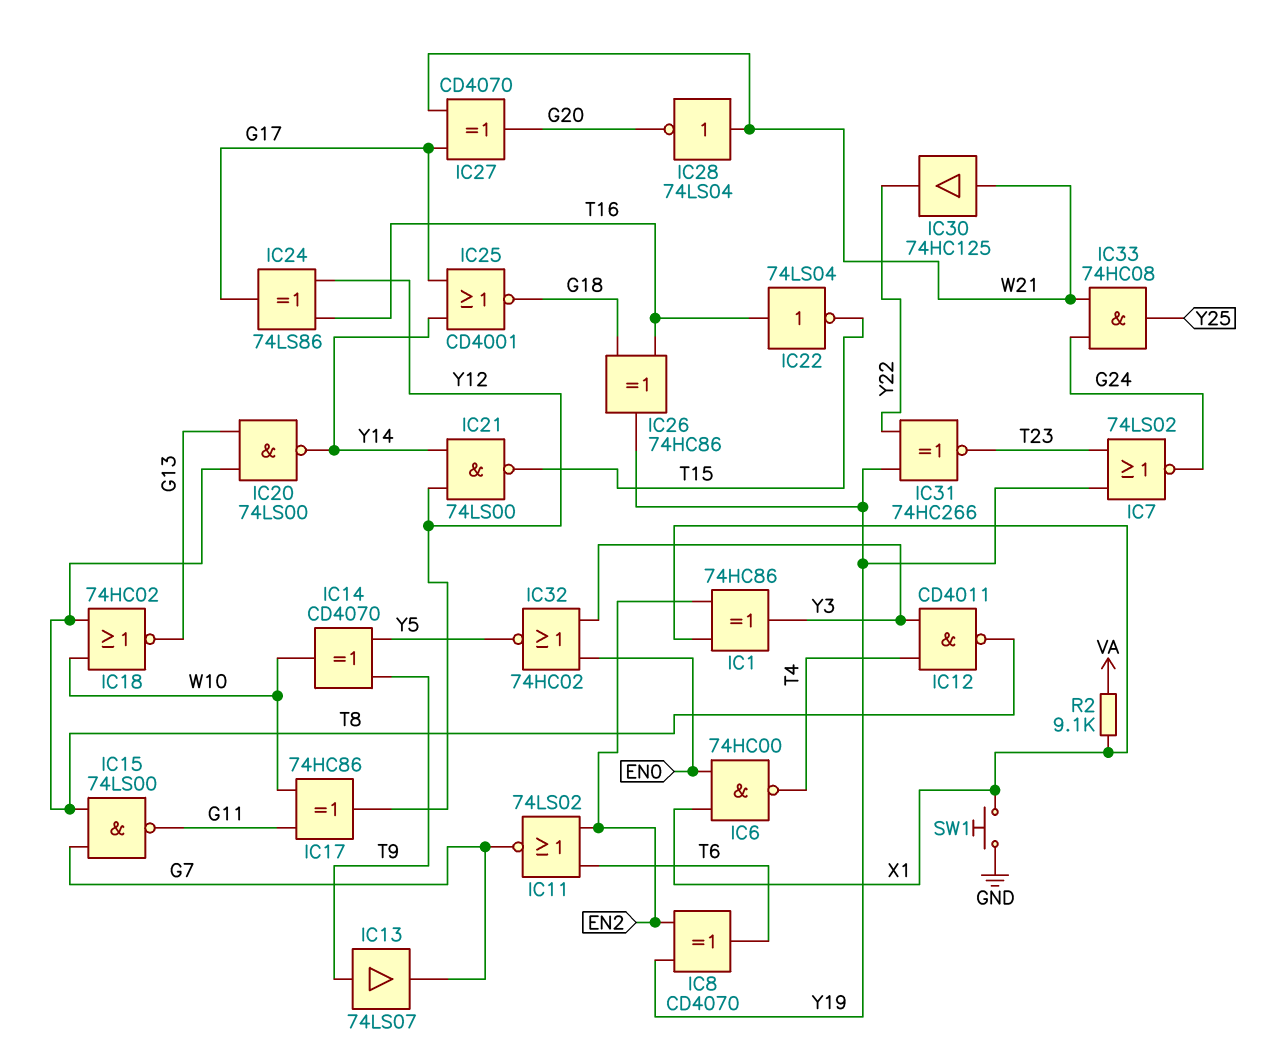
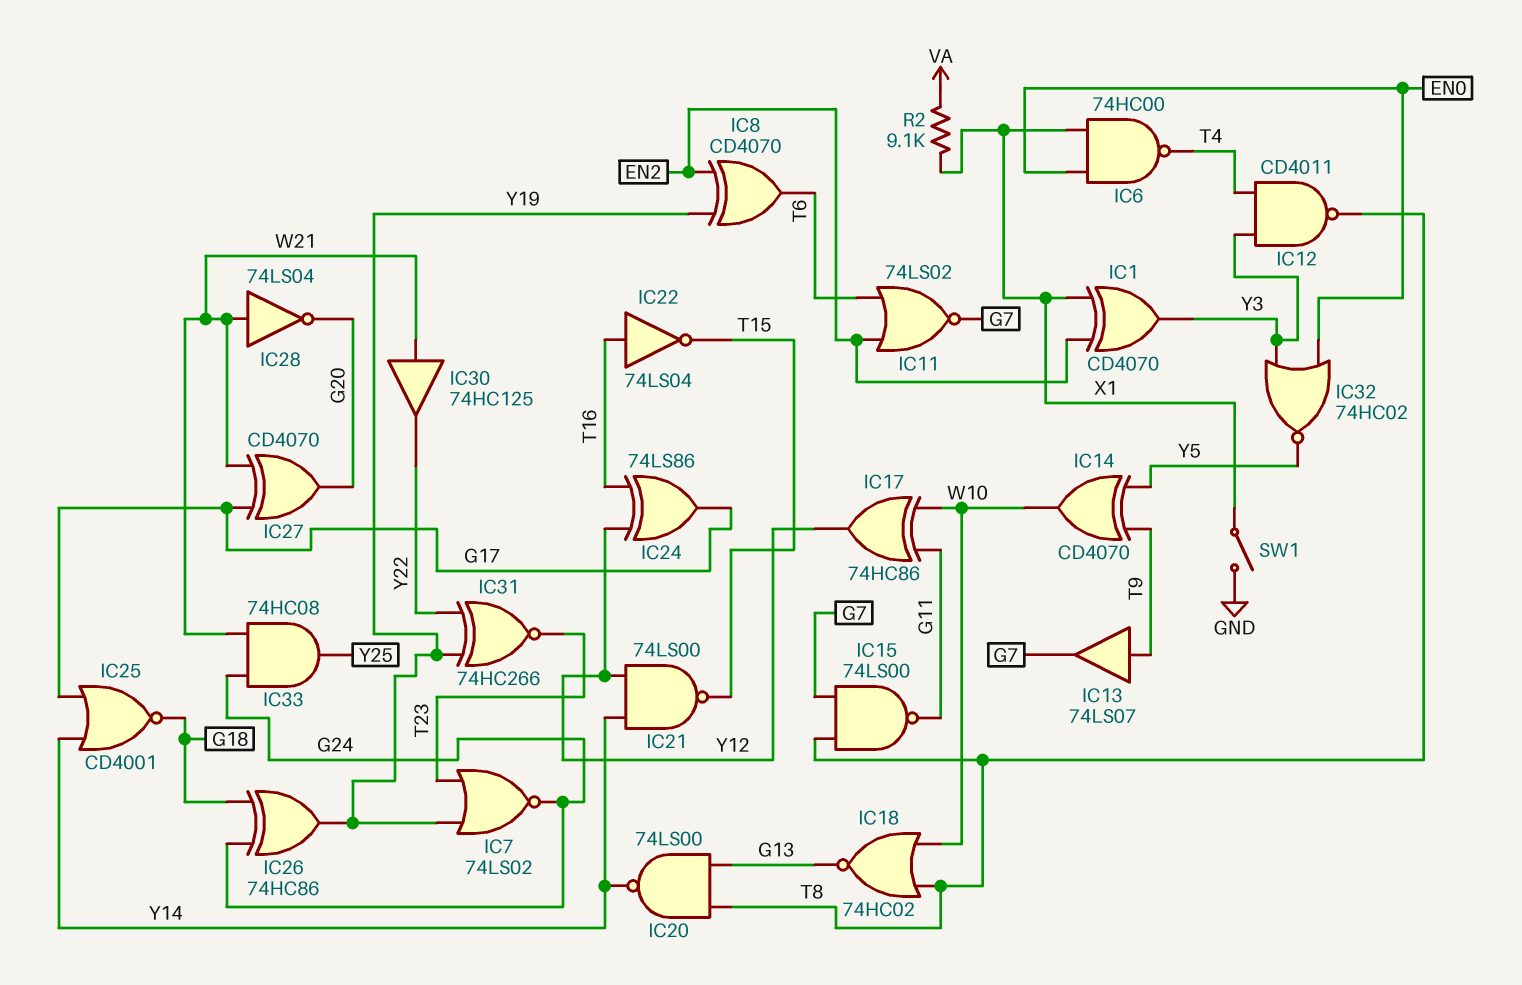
IC1: XOR 74HC86 (in EN2, in X1, out Y3) -> XOR CD4070 (in EN2, in X1, out Y3)
IC26: XOR 74HC86 (in G18, in T16, out Y19) -> XOR 74HC86 (in G18, in G24, out Y19)
SW1: button (GND, X1) -> switch (GND, X1)

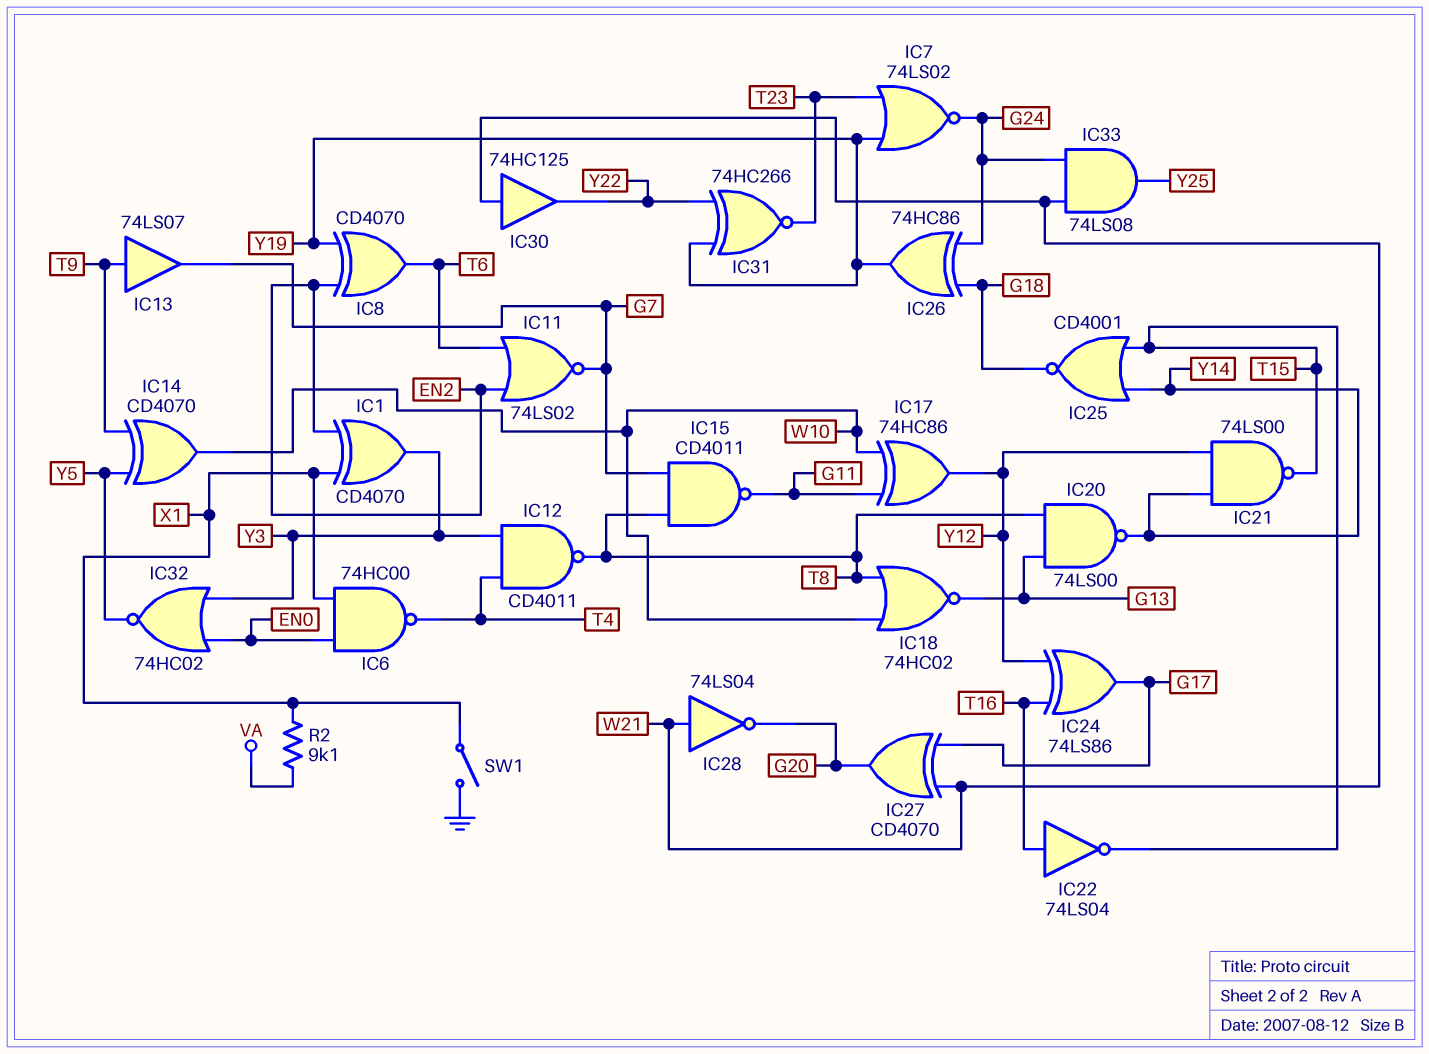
IC15: NAND 74LS00 (in G7, in T8, out G11) -> NAND CD4011 (in G7, in T8, out G11)
IC25: NOR CD4001 (in G17, in Y14, out G18) -> NOR CD4001 (in T15, in Y14, out G18)
IC33: AND 74HC08 (in G24, in W21, out Y25) -> AND 74LS08 (in G24, in W21, out Y25)

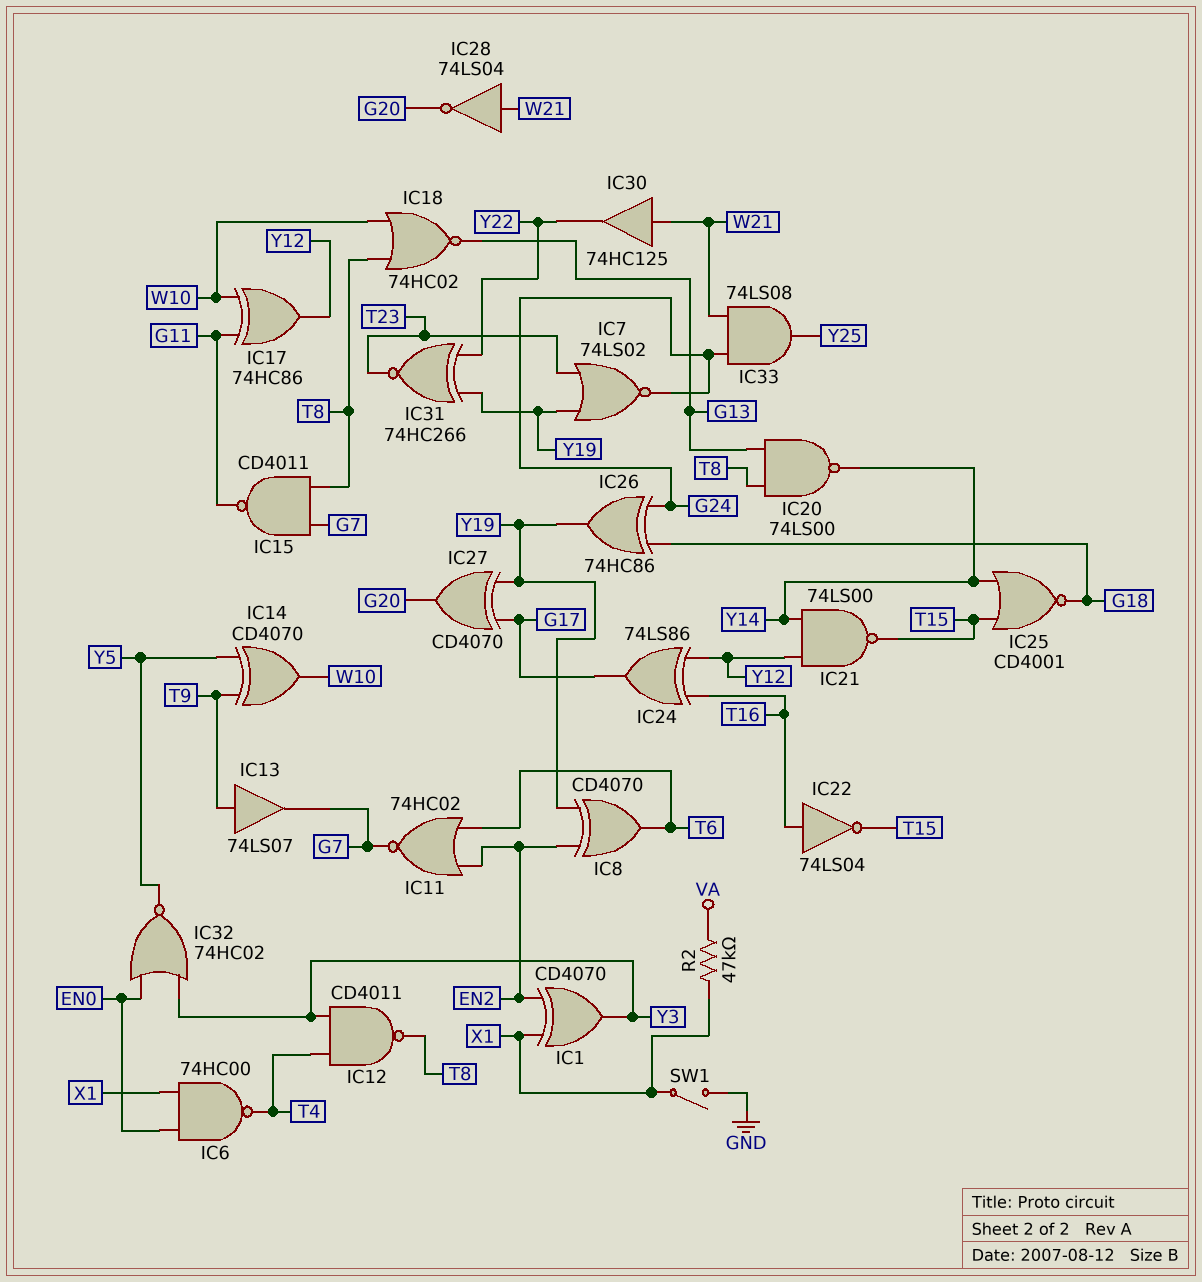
IC11: NOR 74LS02 (in EN2, in T6, out G7) -> NOR 74HC02 (in EN2, in T6, out G7)
IC27: XOR CD4070 (in G17, in W21, out G20) -> XOR CD4070 (in G17, in Y19, out G20)
R2: 9.1k (VA, X1) -> 47k (VA, X1)

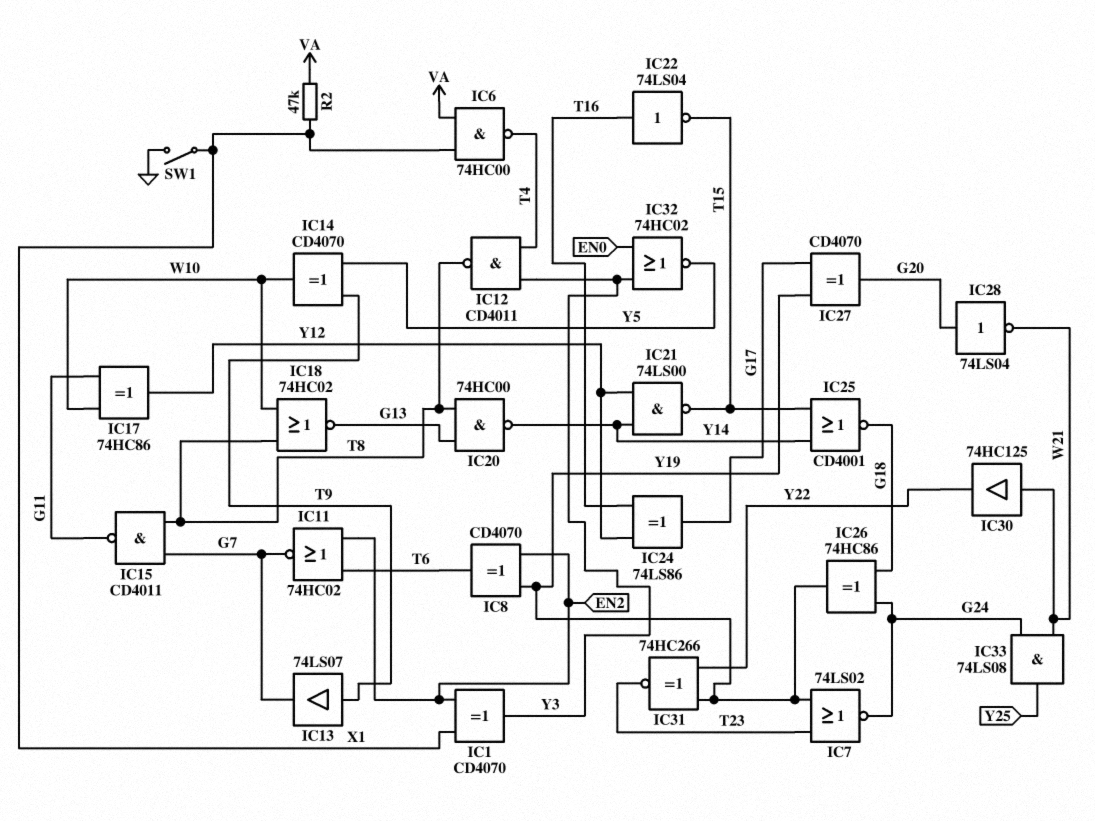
IC6: NAND 74HC00 (in EN0, in X1, out T4) -> NAND 74HC00 (in VA, in X1, out T4)
IC20: NAND 74LS00 (in G13, in T8, out Y14) -> NAND 74HC00 (in G13, in T8, out Y14)
IC28: NOT 74LS04 (in W21, out G20) -> NOT 74LS04 (in G20, out W21)

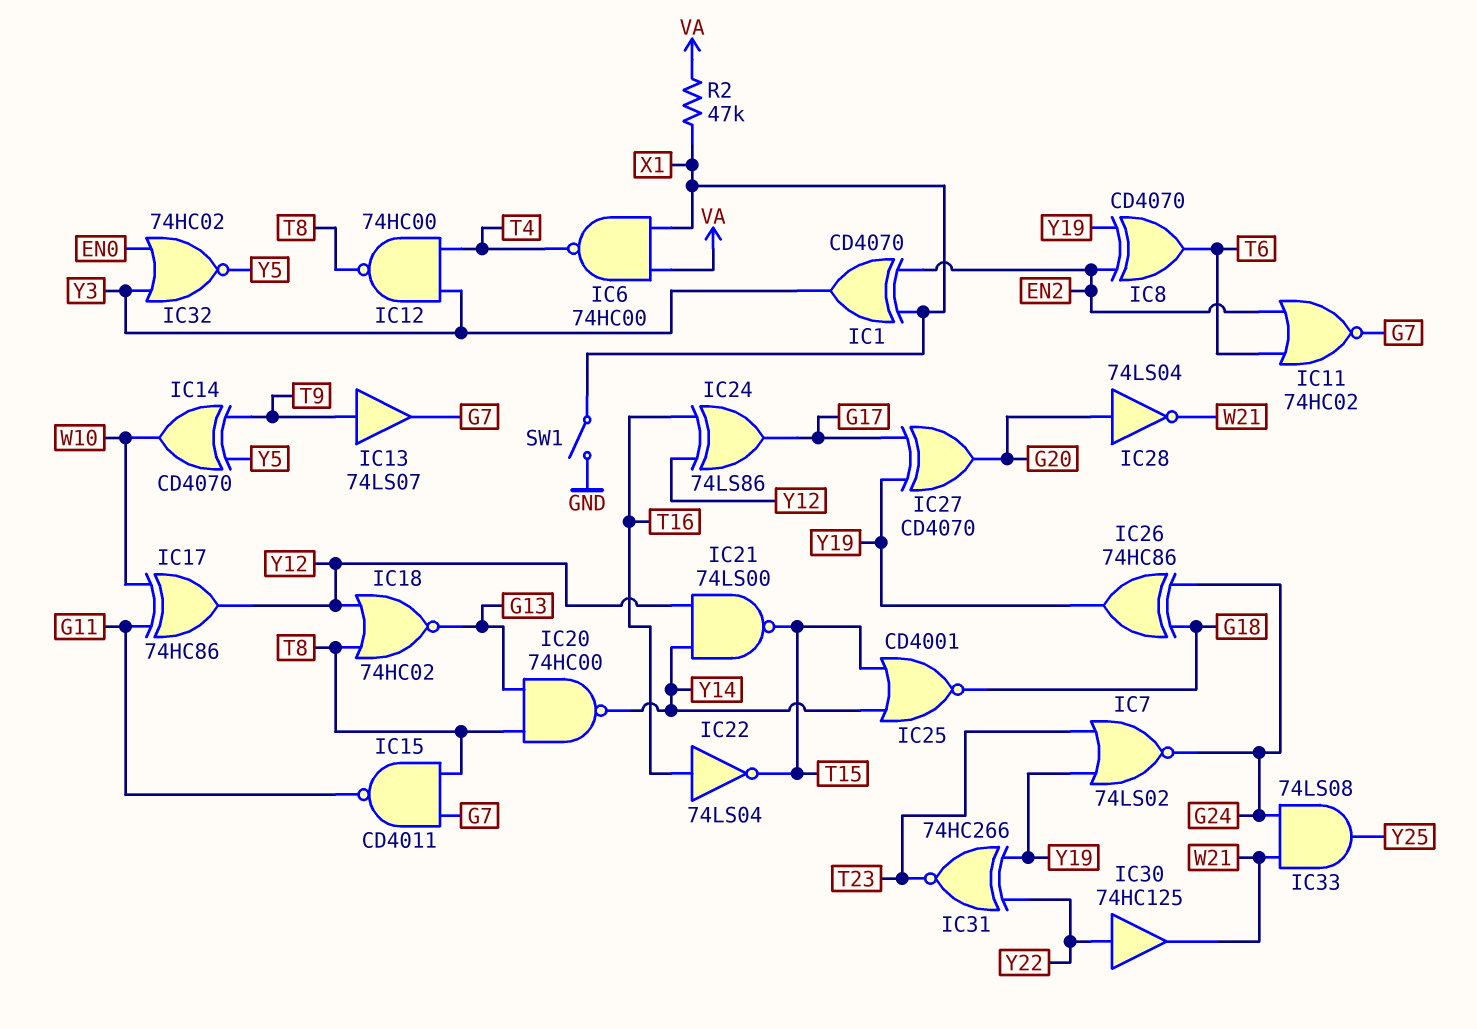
IC12: NAND CD4011 (in T4, in Y3, out T8) -> NAND 74HC00 (in T4, in Y3, out T8)
IC18: NOR 74HC02 (in T8, in W10, out G13) -> NOR 74HC02 (in T8, in Y12, out G13)
IC30: buffer 74HC125 (in W21, out Y22) -> buffer 74HC125 (in Y22, out W21)

